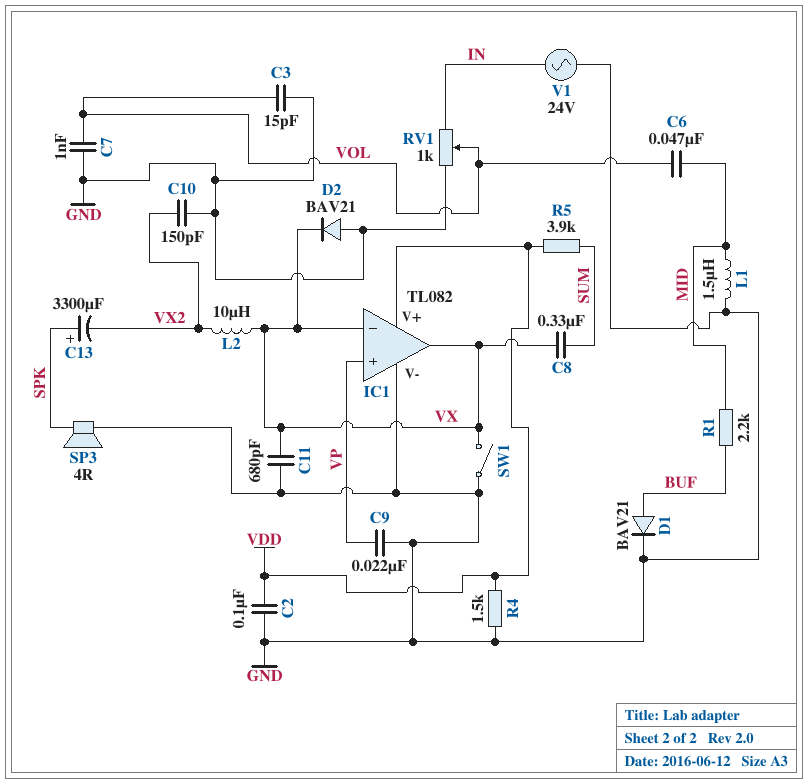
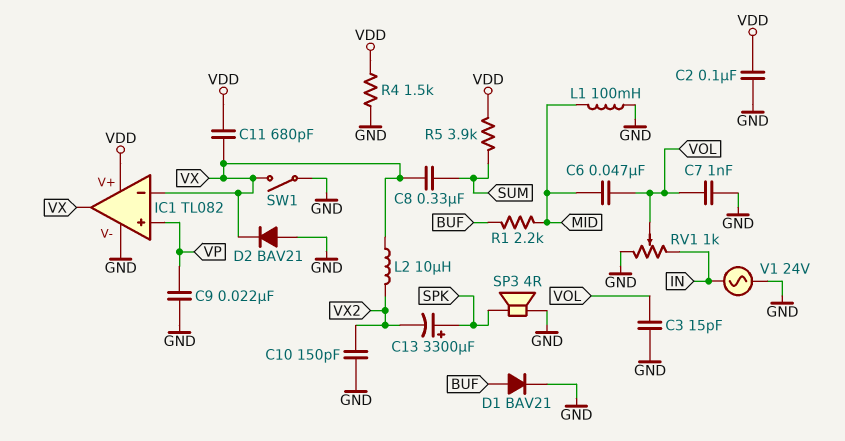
C11: 680pF (GND, VX) -> 680pF (VDD, VX)
L1: 1.5uH (GND, MID) -> 100mH (GND, MID)

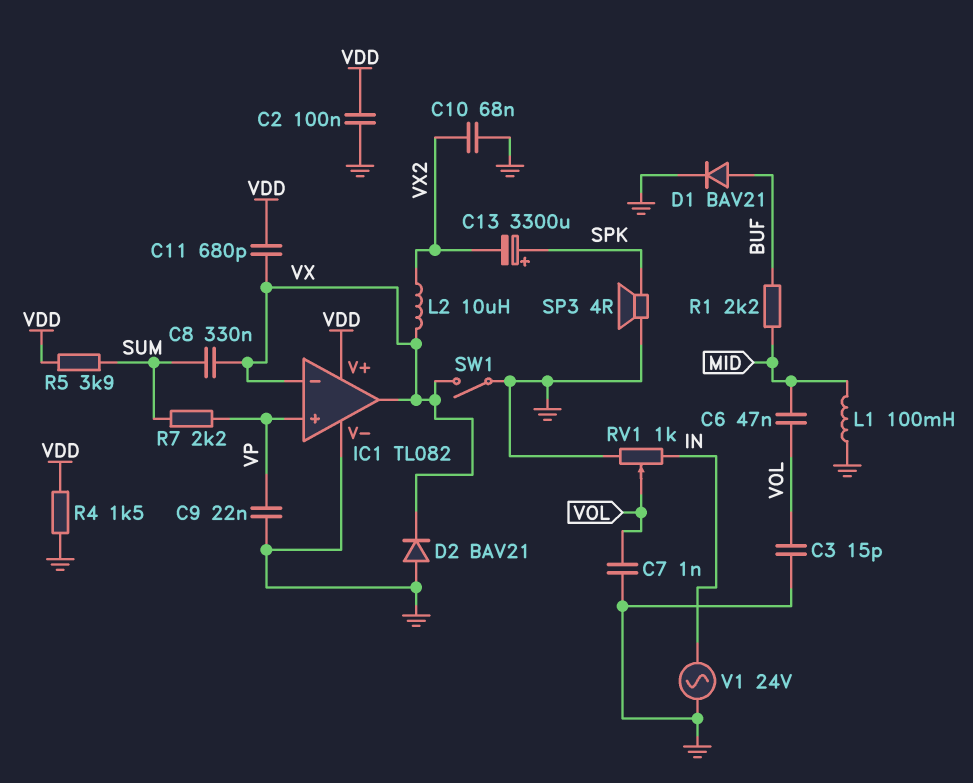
C10: 150pF (GND, VX2) -> 68nF (GND, VX2)
R7: none -> 2.2k (SUM, VP)

